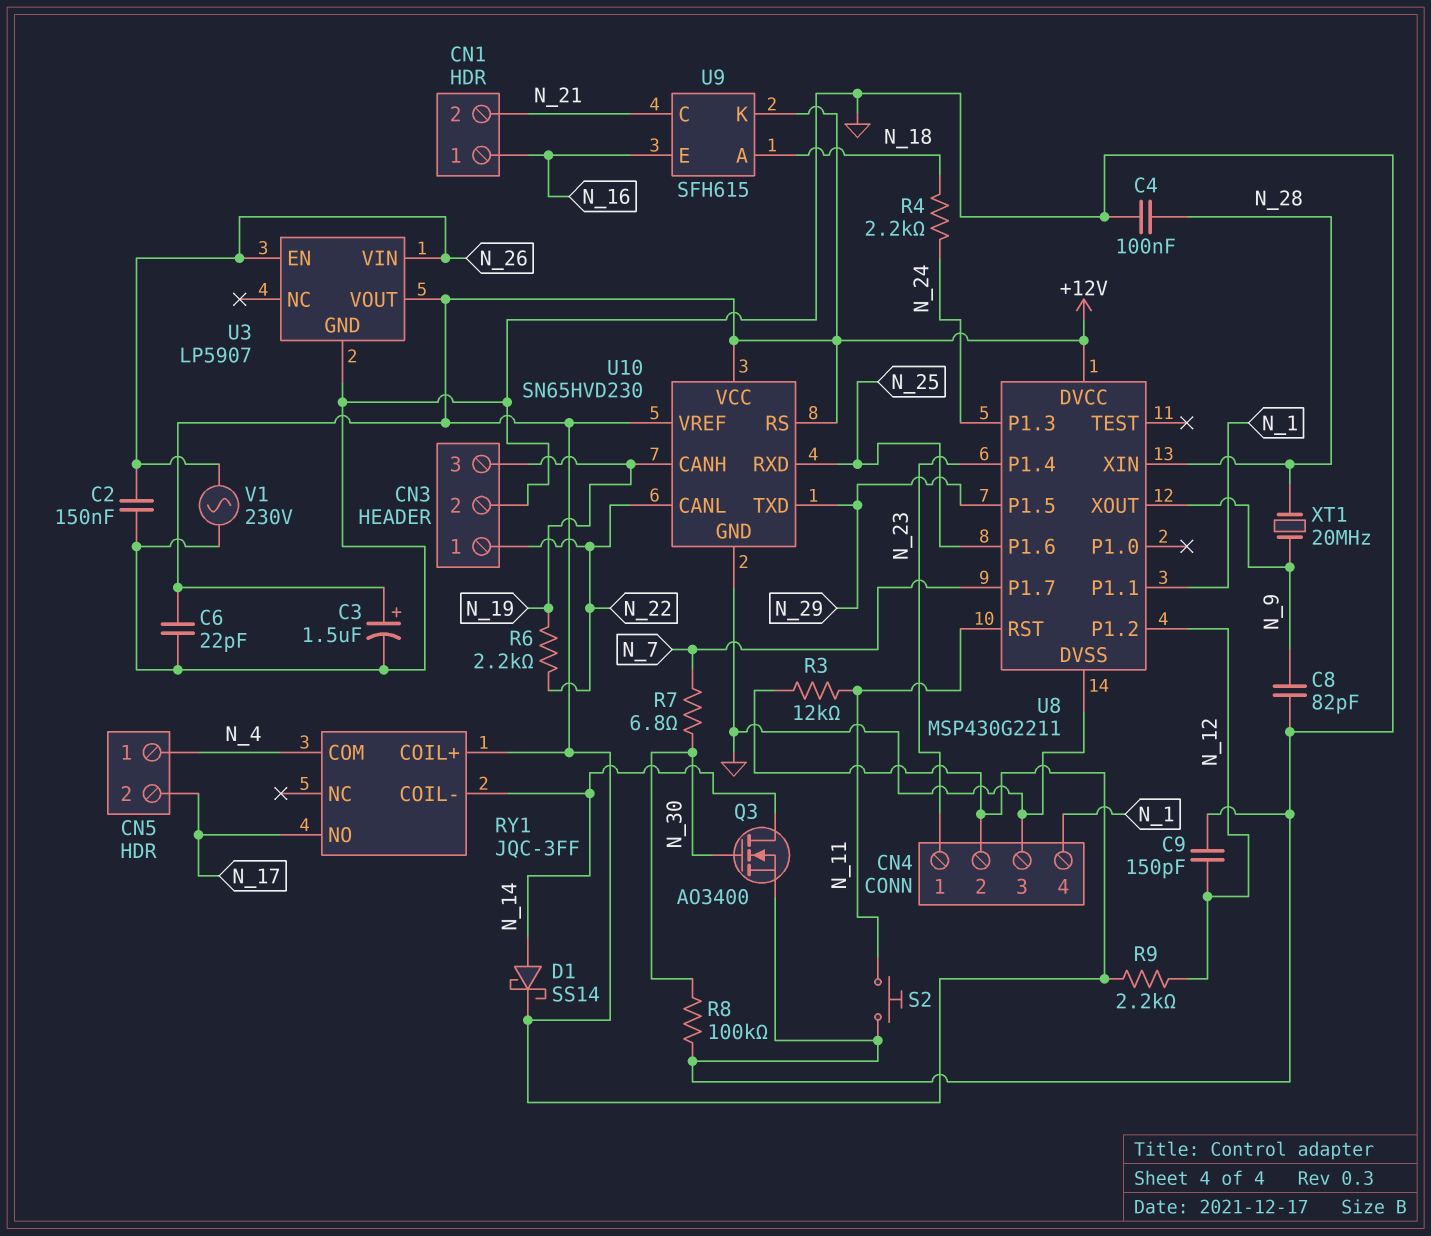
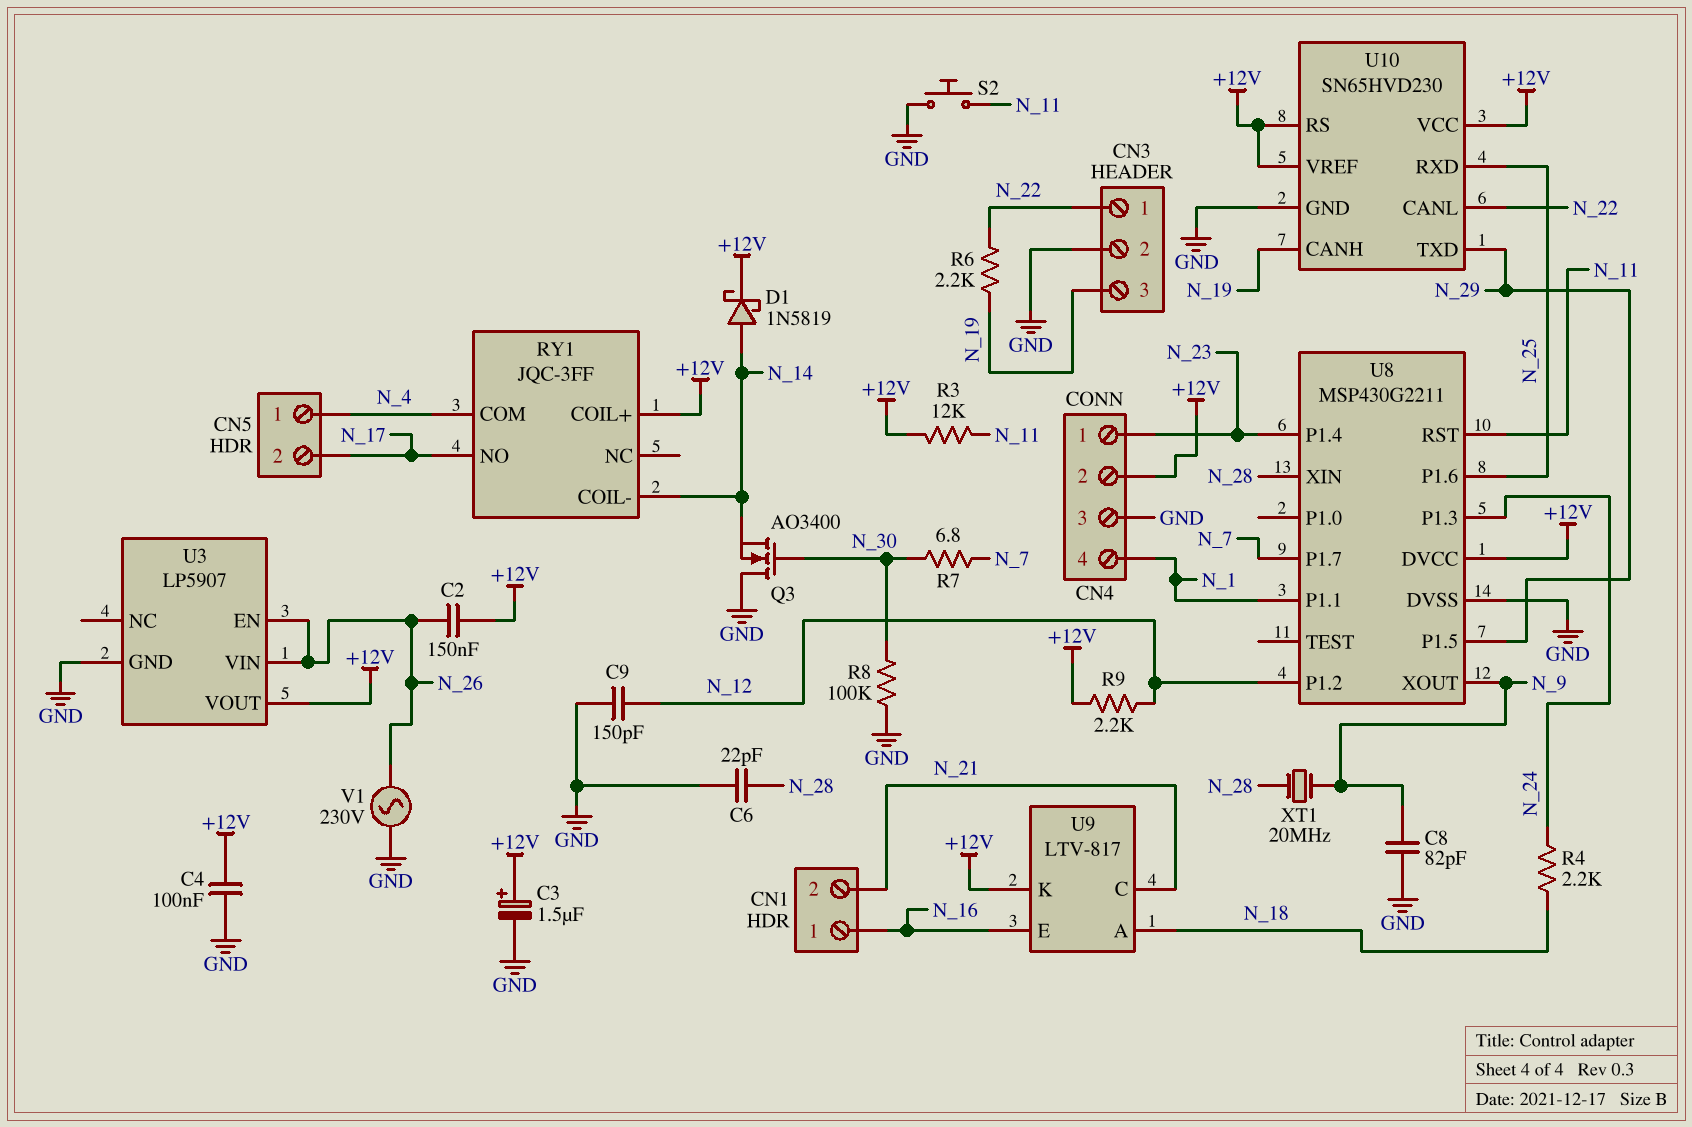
C2: 150nF (GND, N_26) -> 150nF (+12V, N_26)
C4: 100nF (GND, N_28) -> 100nF (+12V, GND)
C6: 22pF (+12V, GND) -> 22pF (GND, N_28)
D1: schottky SS14 (A N_14, K +12V) -> schottky 1N5819 (A N_14, K +12V)
Q3: NMOS AO3400 (G N_30, D N_14, S GND) -> NMOS AO3400 (G N_30, D GND, S N_14)
U9: SFH615 -> LTV-817

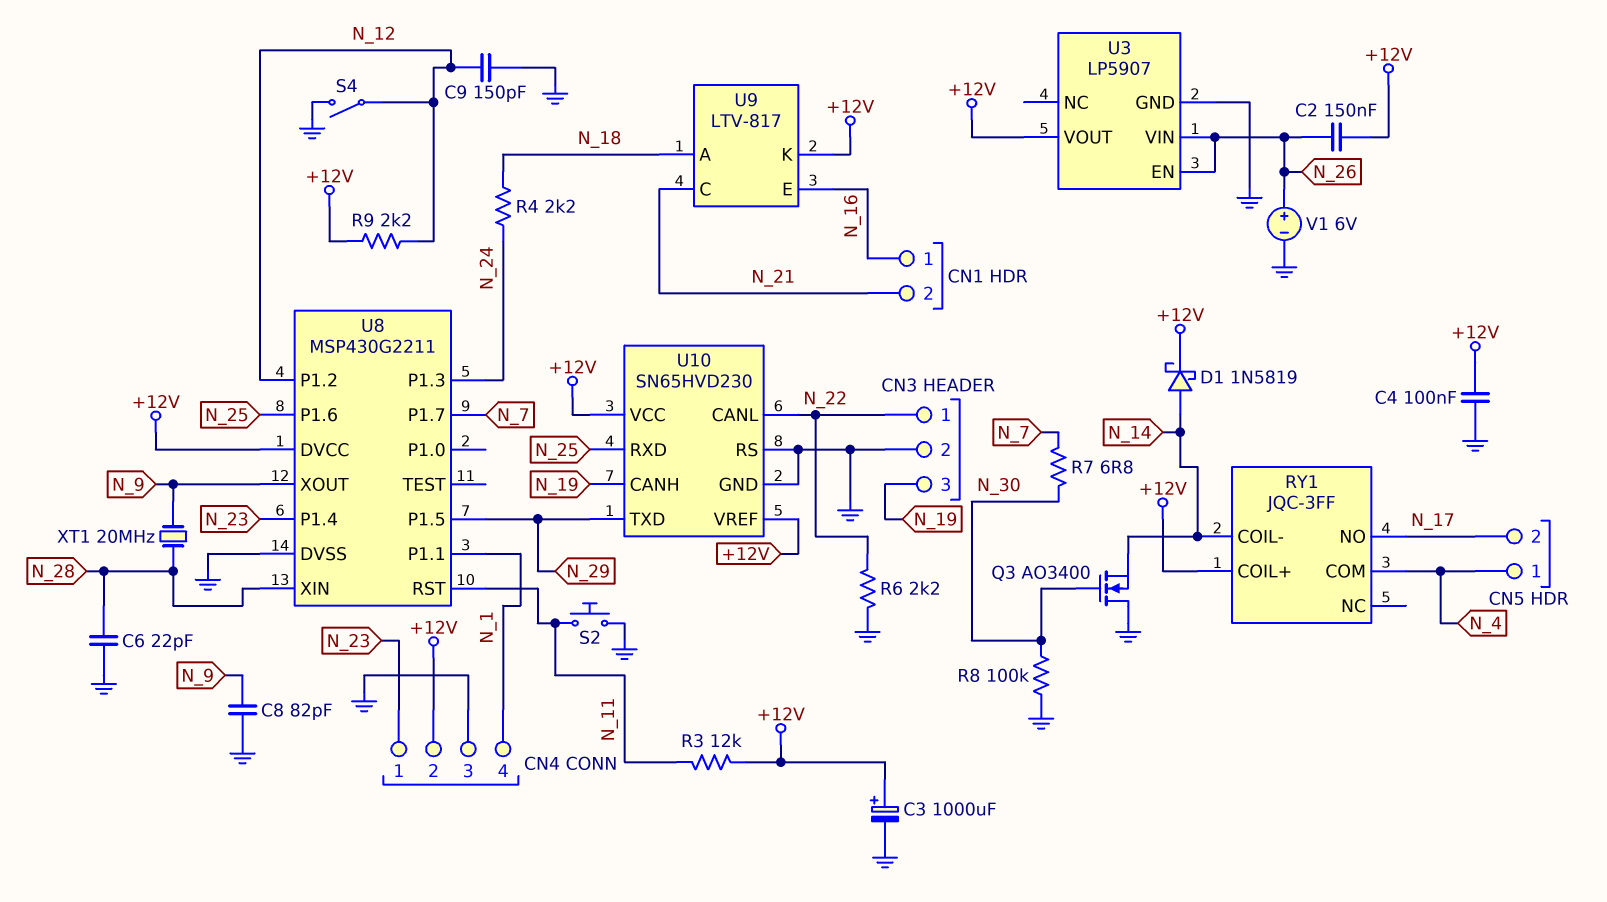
C3: 1.5uF (plus +12V, minus GND) -> 1000uF (plus +12V, minus GND)
R6: 2.2k (N_19, N_22) -> 2.2k (GND, N_22)
S4: none -> switch (GND, N_12)
U10 pin RS: +12V -> GND
V1: AC 230V (GND, N_26) -> 6V (plus N_26, minus GND)

